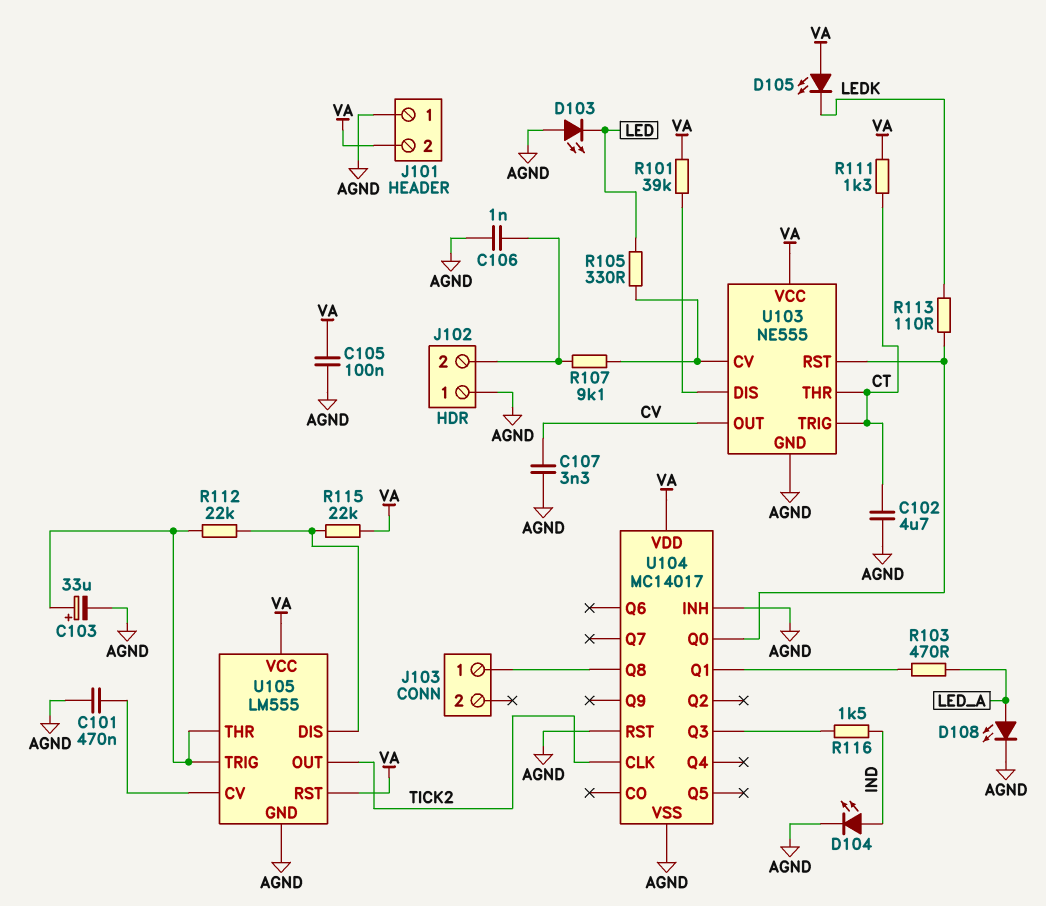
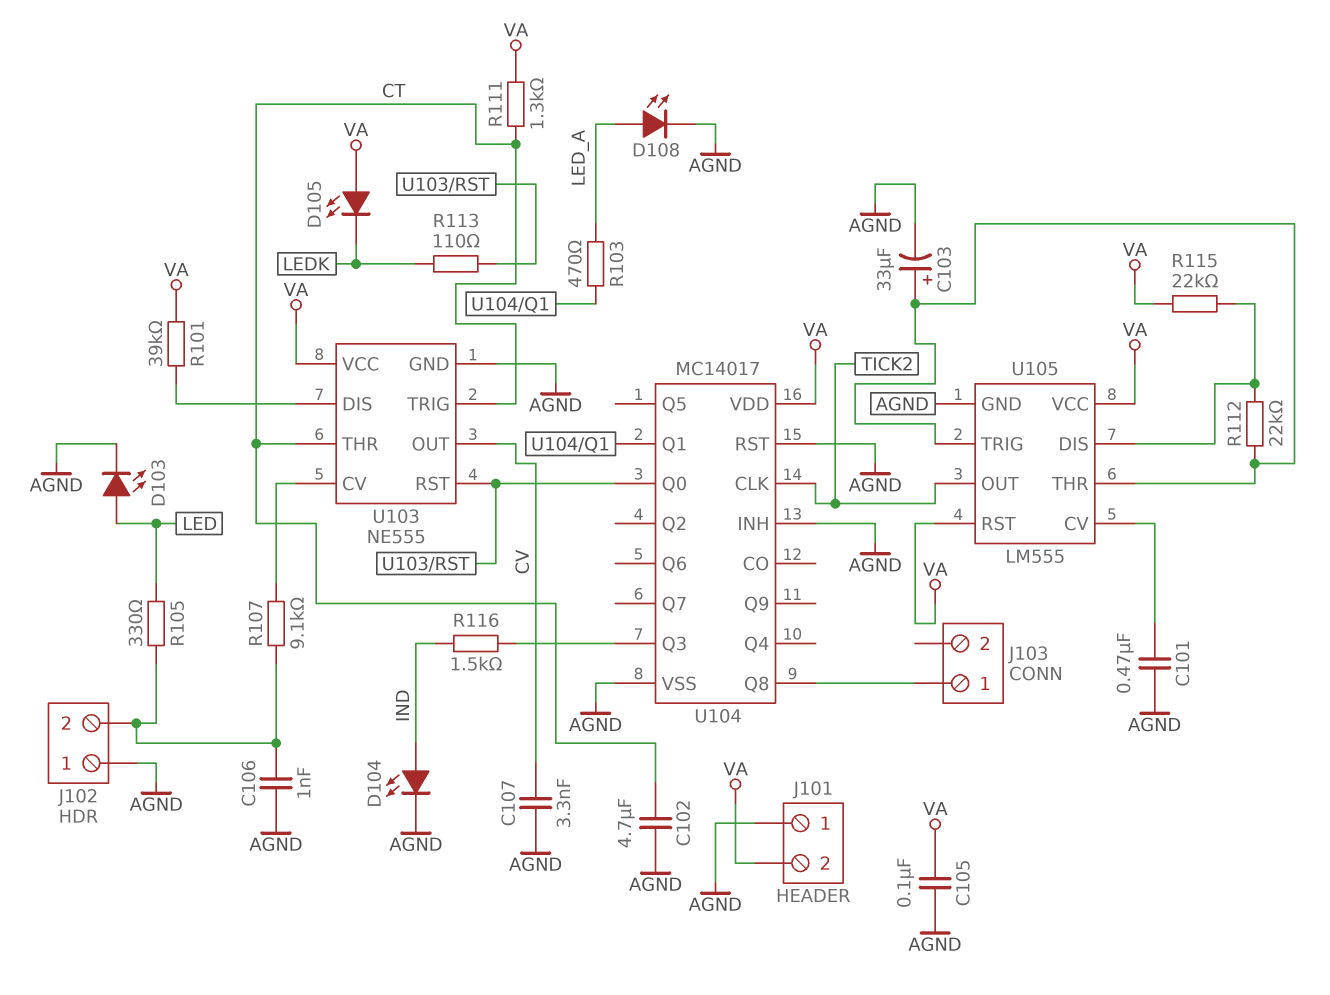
D103: LED (A AGND, K LED) -> LED (A LED, K AGND)
R105: 330 (LED, U103/CV) -> 330 (J102/2, LED)

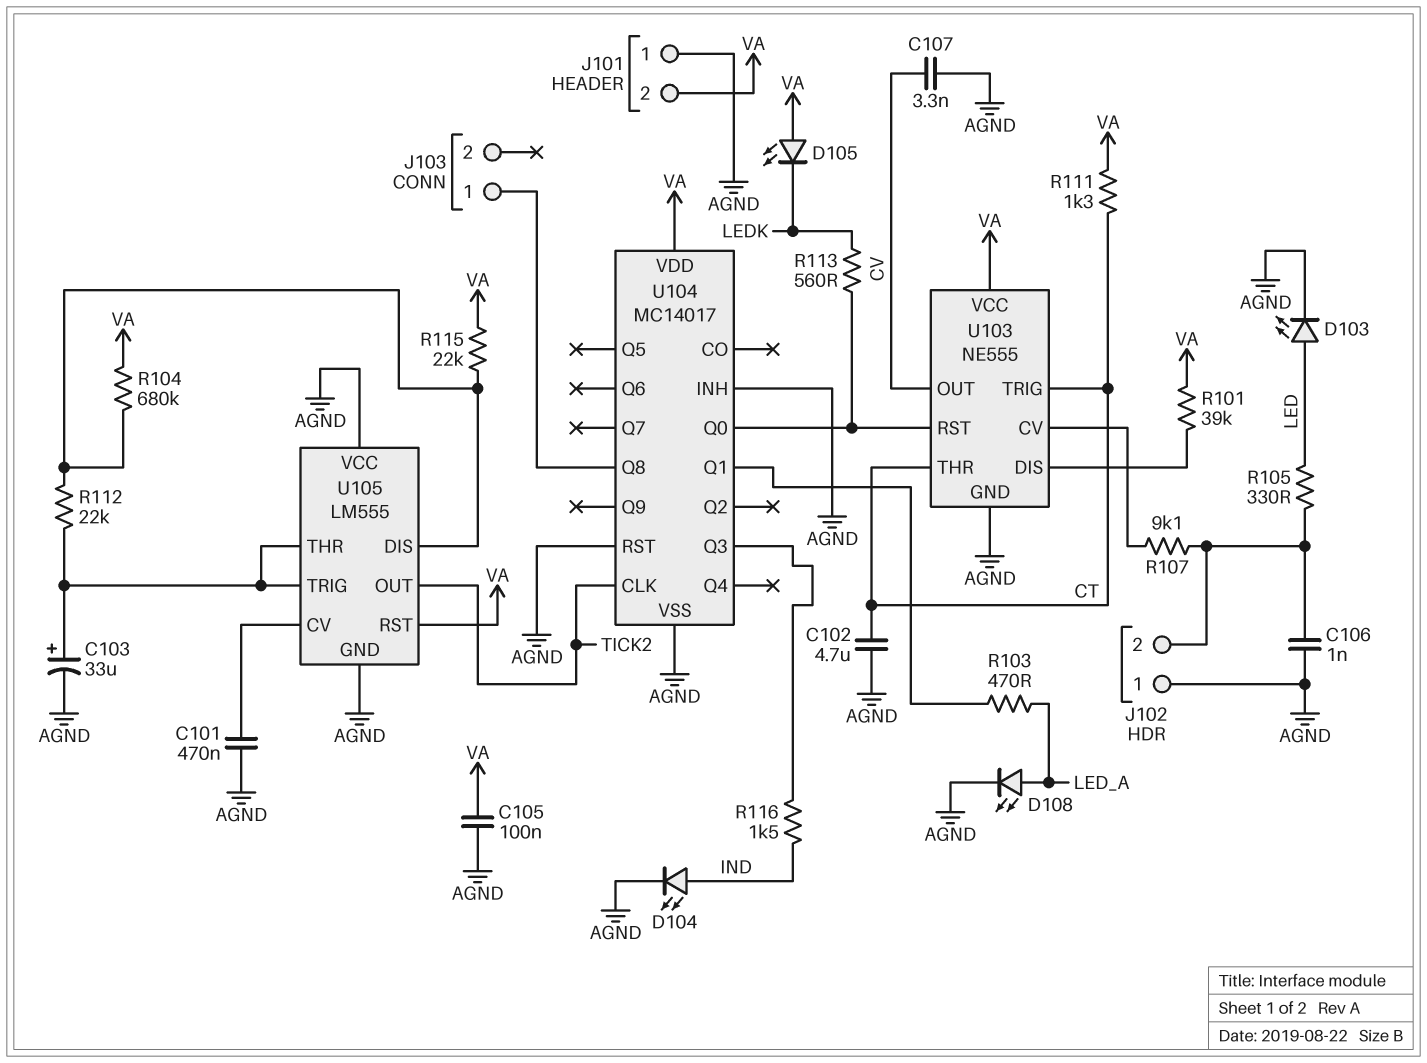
R104: none -> 680k (U105/DIS, VA)
R113: 110 (LEDK, U103/RST) -> 560 (LEDK, U103/RST)
U105 pin VCC: VA -> AGND

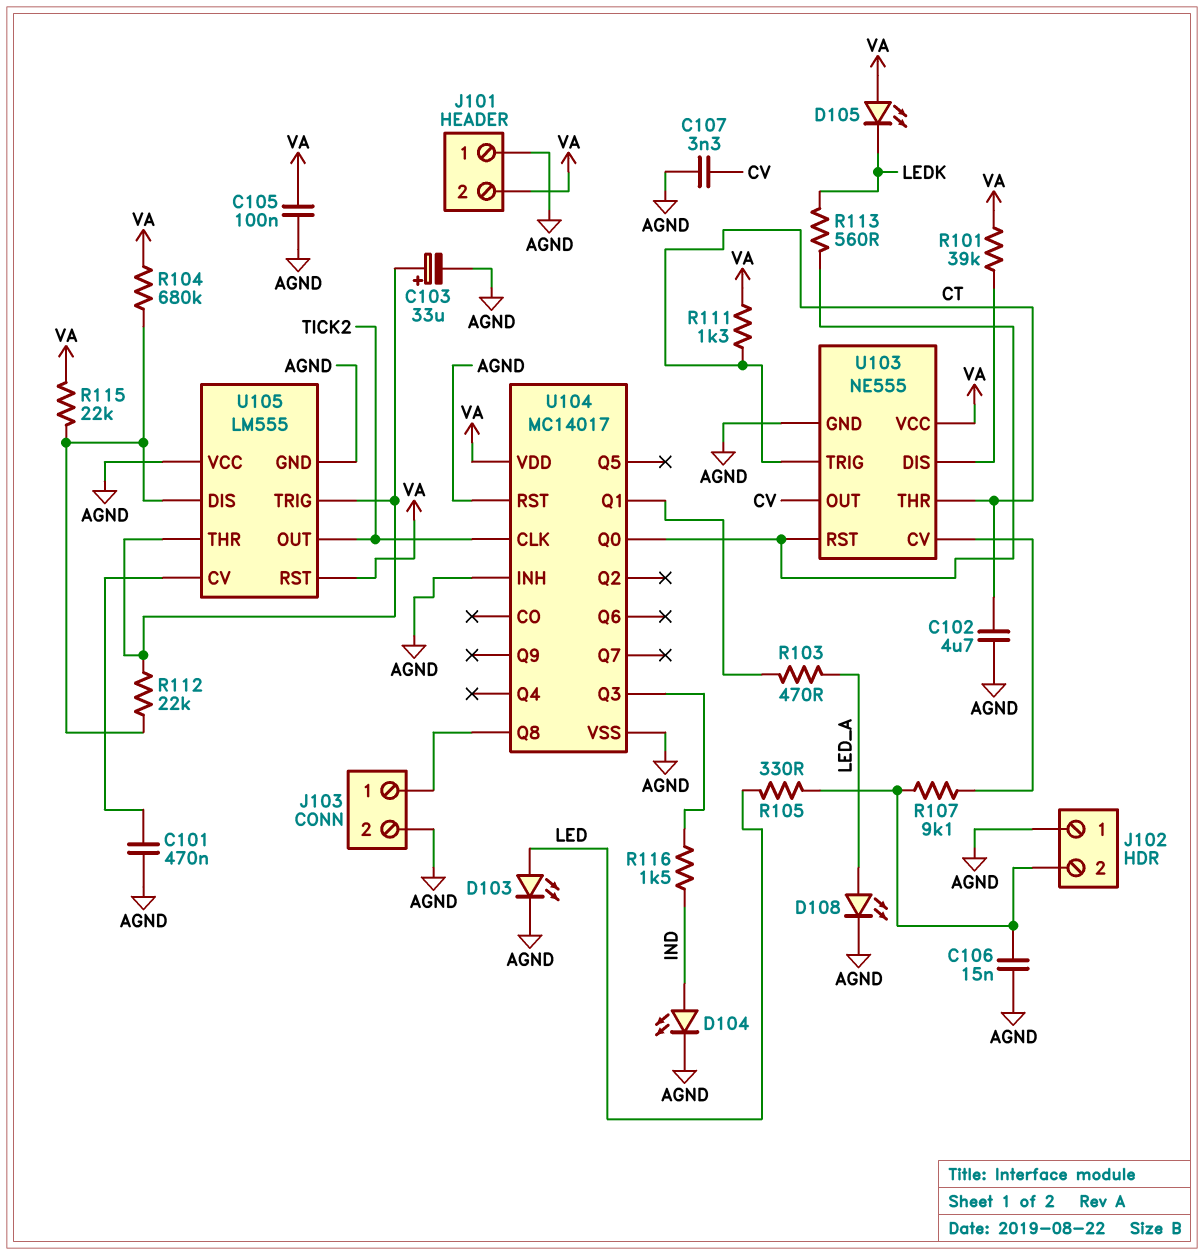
C106: 1nF (AGND, J102/2) -> 15nF (AGND, J102/2)
J103 pin 2: none -> AGND

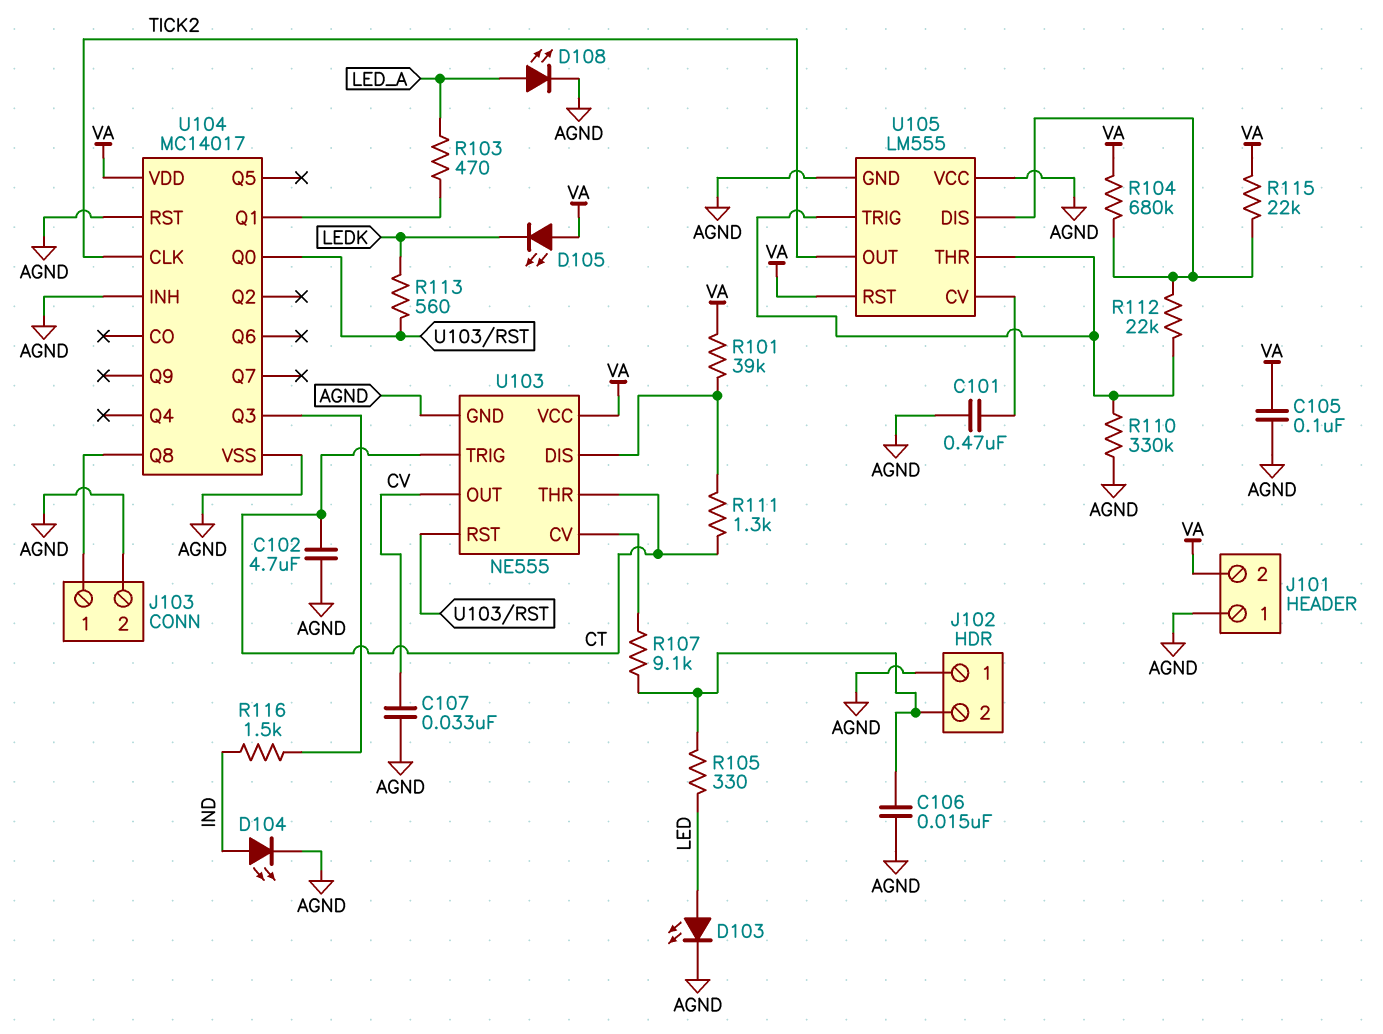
C103: 33uF (plus U105/THR, minus AGND) -> none
C107: 3.3nF (AGND, CV) -> 33nF (AGND, CV)
R110: none -> 330k (AGND, U105/THR)
R111: 1.3k (CT, VA) -> 1.3k (CT, U103/DIS)

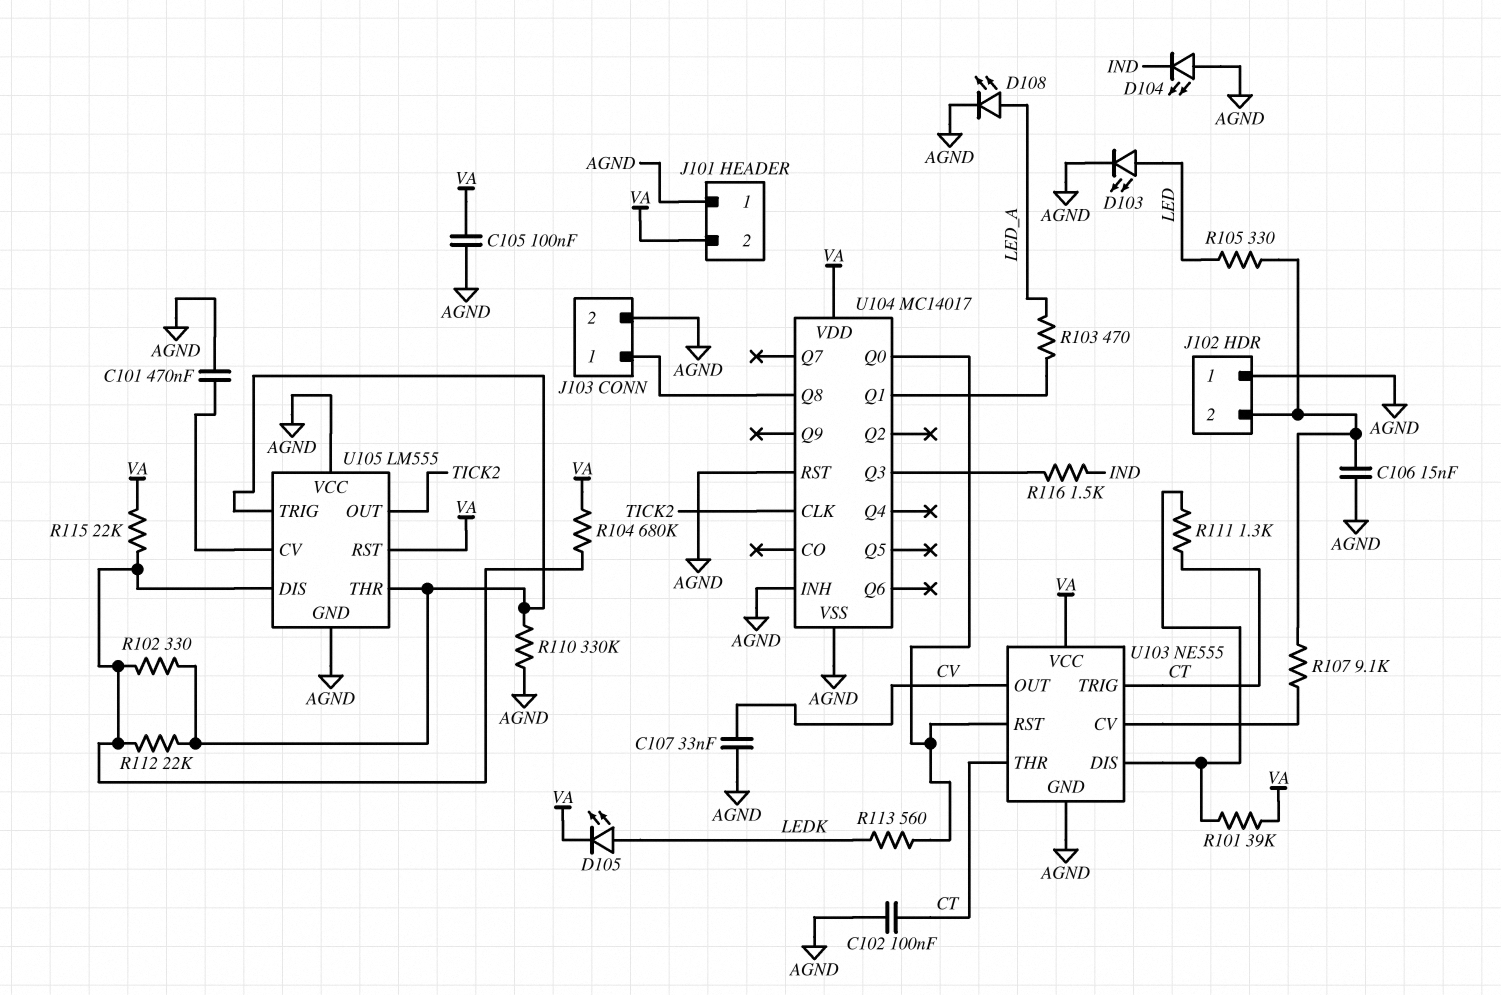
C102: 4.7uF (AGND, CT) -> 100nF (AGND, CT)
D104: LED (A IND, K AGND) -> LED (A AGND, K IND)
D105: LED (A VA, K LEDK) -> LED (A LEDK, K VA)
R102: none -> 330 (U105/DIS, U105/THR)

